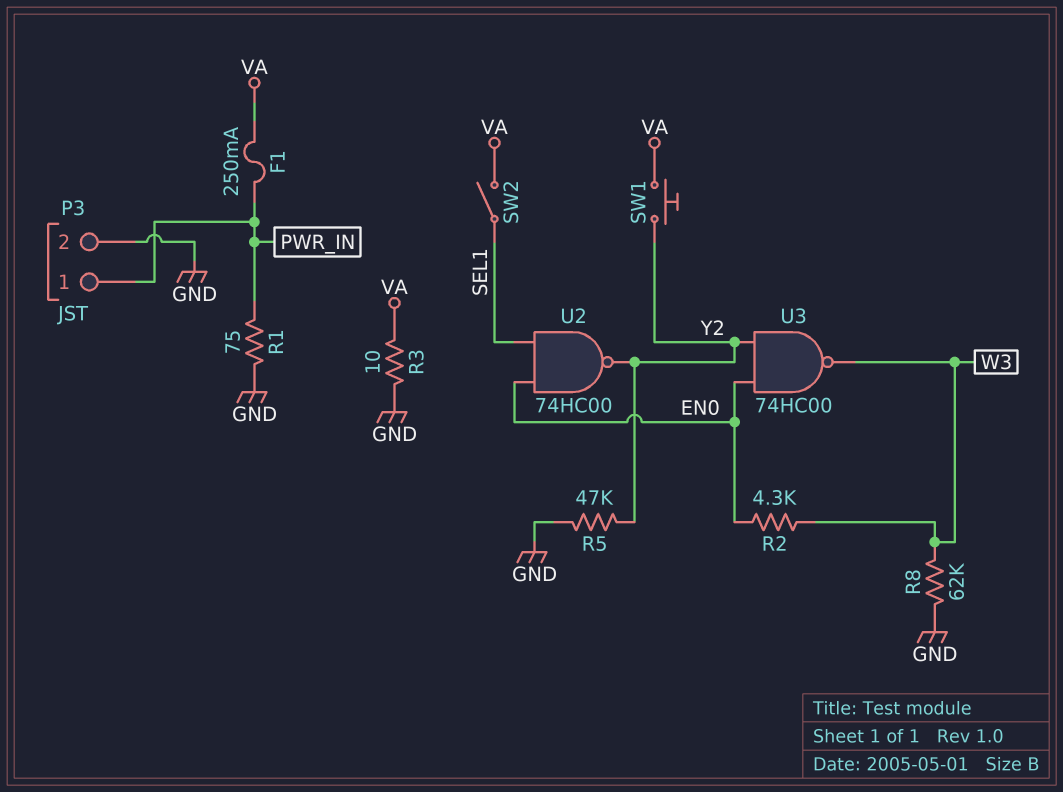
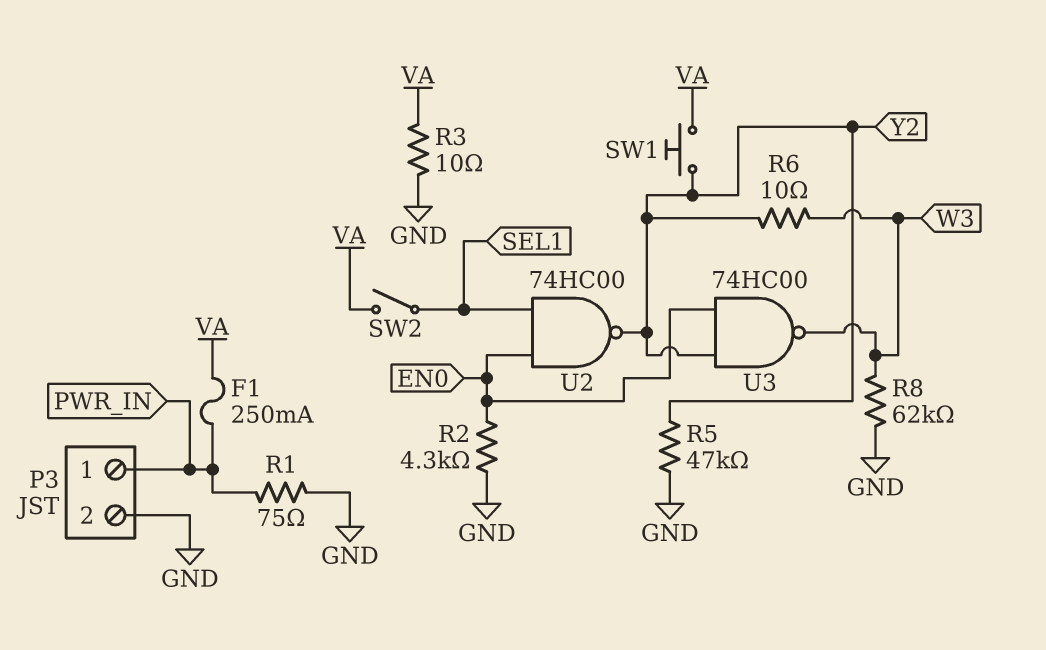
R2: 4.3k (EN0, W3) -> 4.3k (EN0, GND)
R6: none -> 10 (W3, Y2)

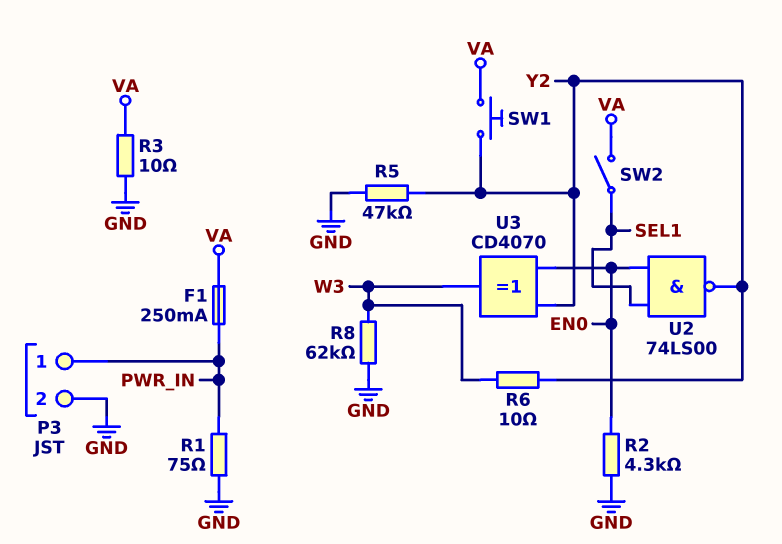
U2: NAND 74HC00 (in EN0, in SEL1, out Y2) -> NAND 74LS00 (in EN0, in SEL1, out Y2)
U3: NAND 74HC00 (in EN0, in Y2, out W3) -> XOR CD4070 (in EN0, in Y2, out W3)

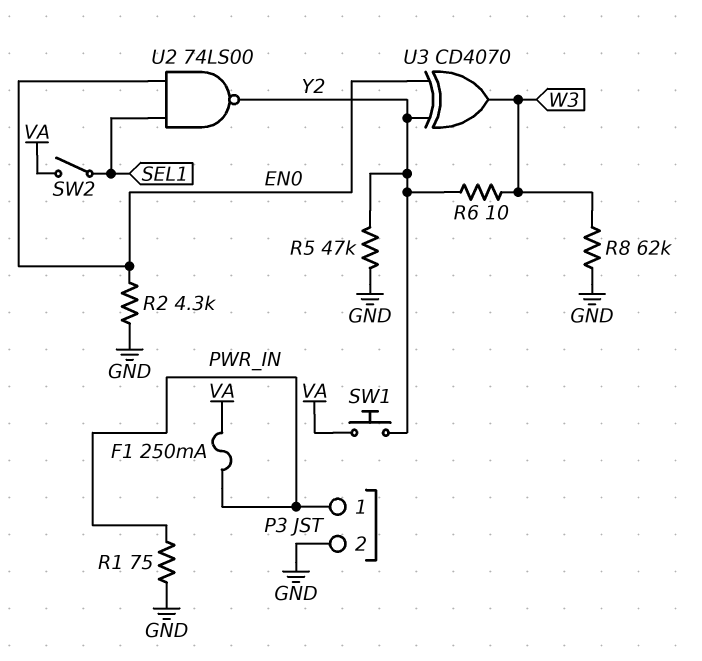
R3: 10 (GND, VA) -> none

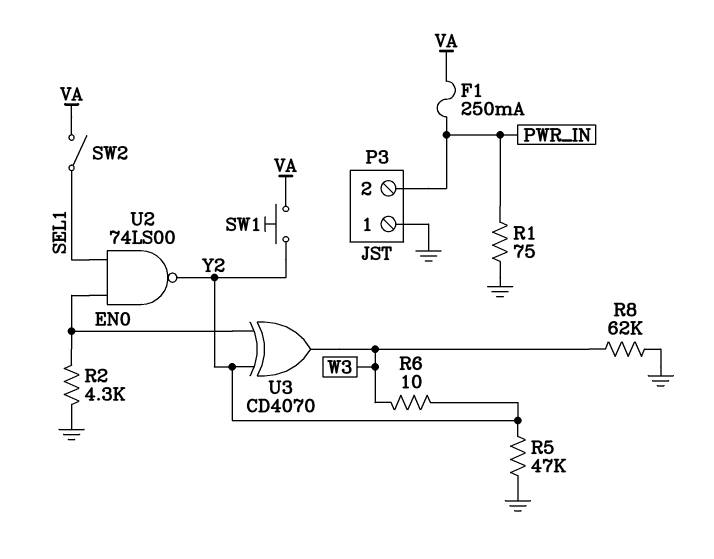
P3 pin 1: PWR_IN -> GND
P3 pin 2: GND -> PWR_IN

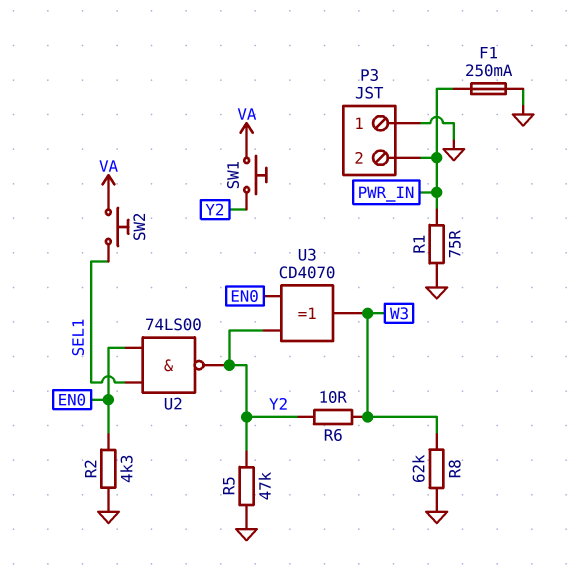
F1: 250mA (PWR_IN, VA) -> 250mA (GND, PWR_IN)
SW2: switch (SEL1, VA) -> button (SEL1, VA)

